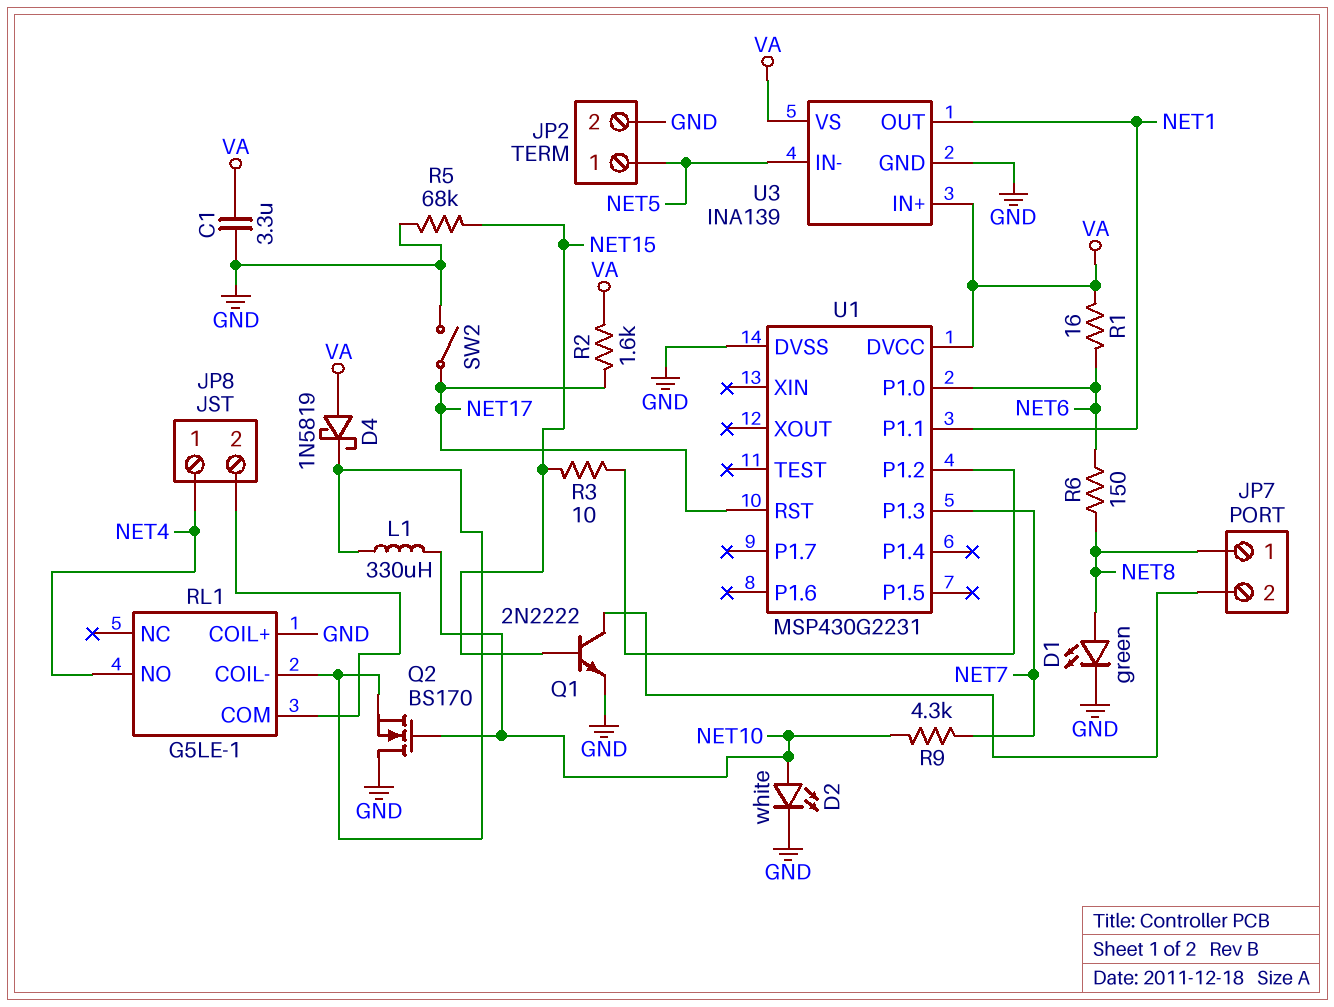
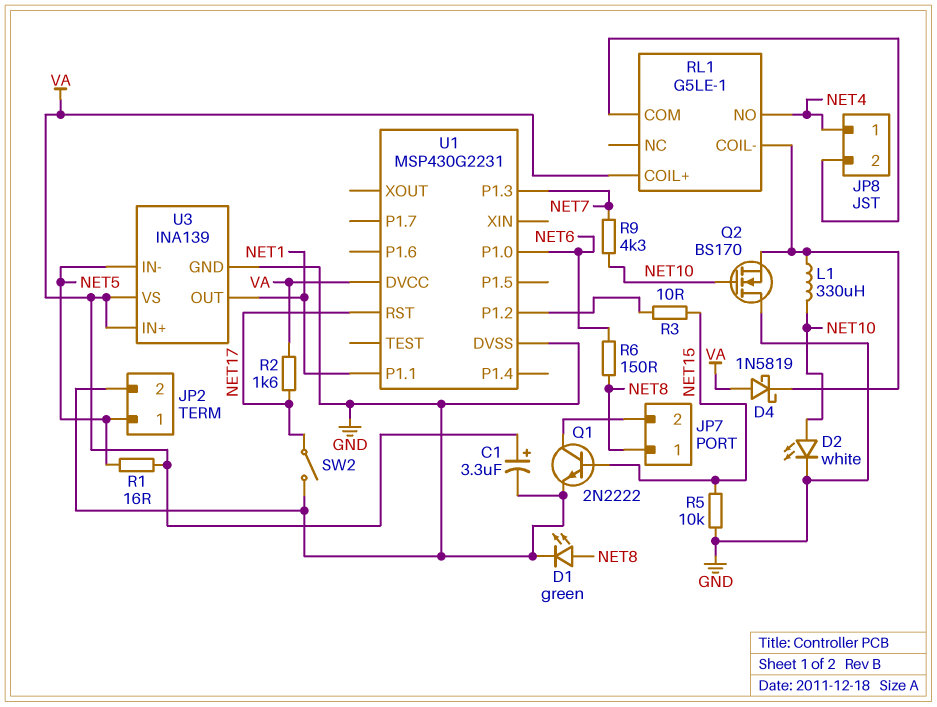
C1: 3.3uF (GND, VA) -> 3.3uF (plus VA, minus GND)
R1: 16 (NET6, VA) -> 16 (NET5, VA)
R5: 68k (GND, NET15) -> 10k (GND, NET15)
RL1 pin COIL+: GND -> VA

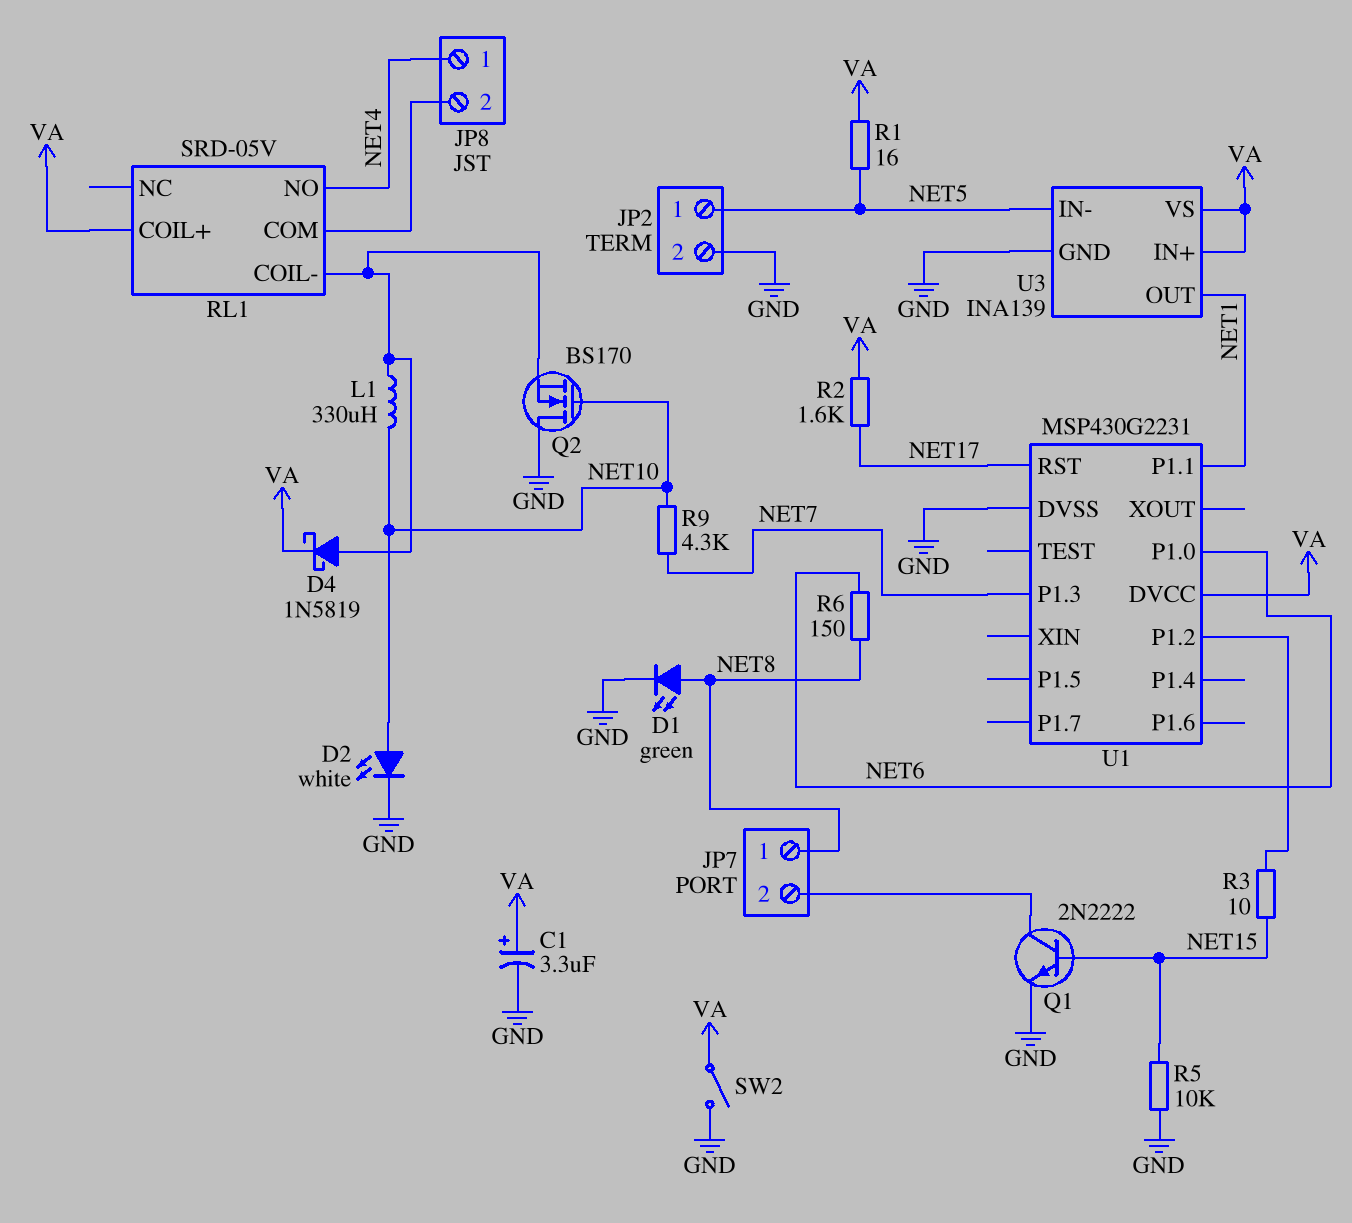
D4: schottky 1N5819 (A VA, K RL1/COIL-) -> schottky 1N5819 (A RL1/COIL-, K VA)
RL1: G5LE-1 -> SRD-05V
SW2: switch (GND, NET17) -> switch (GND, VA)

